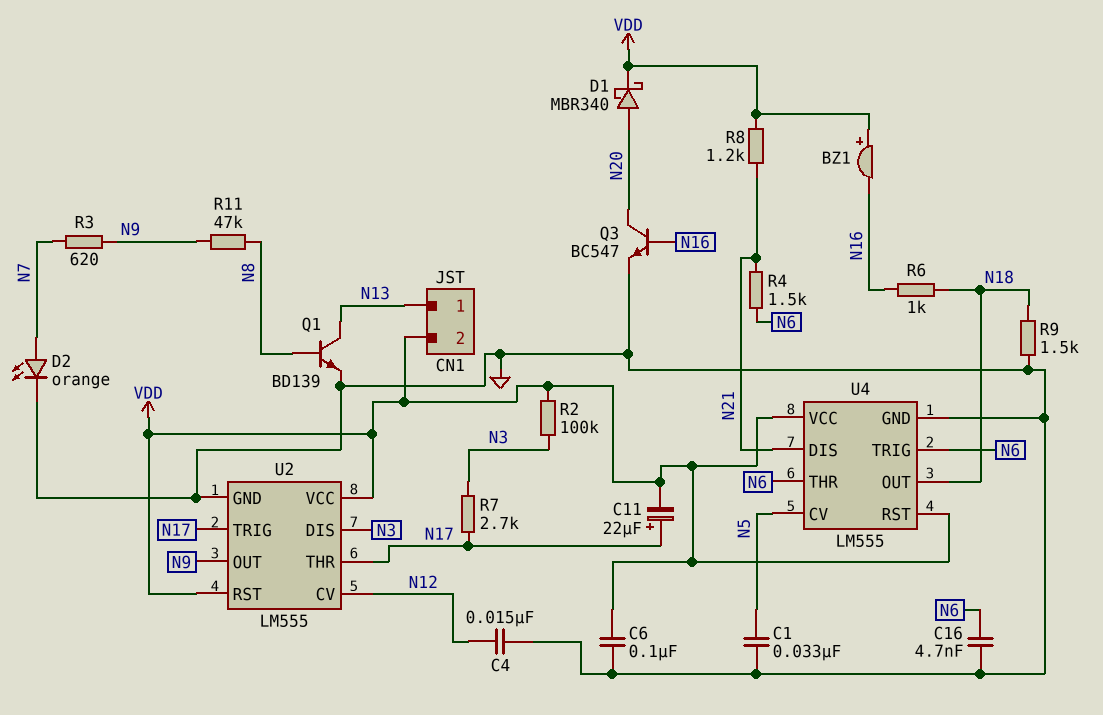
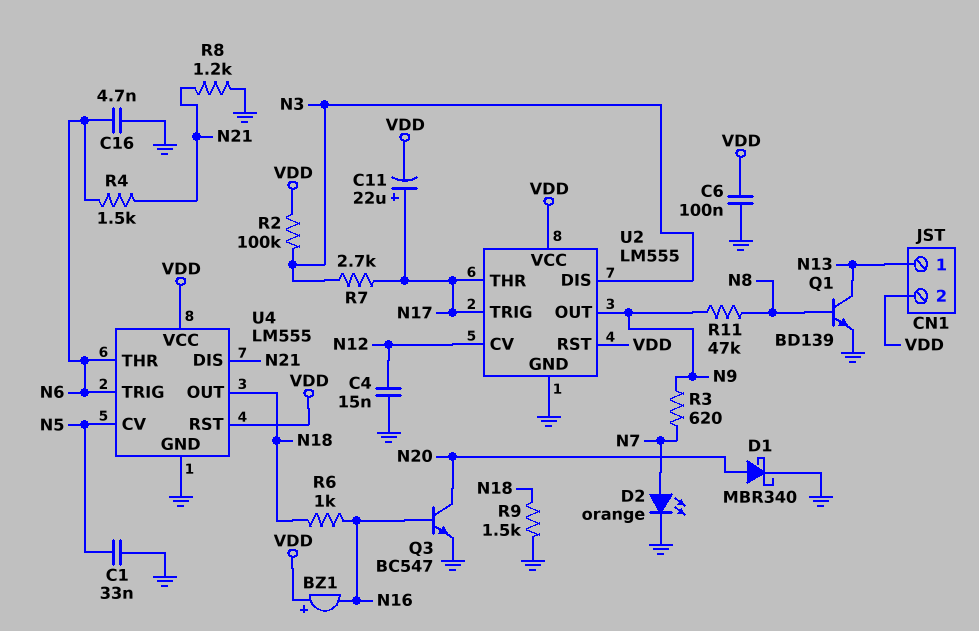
D1: schottky MBR340 (A N20, K VDD) -> schottky MBR340 (A N20, K GND)
R8: 1.2k (N21, VDD) -> 1.2k (GND, N21)

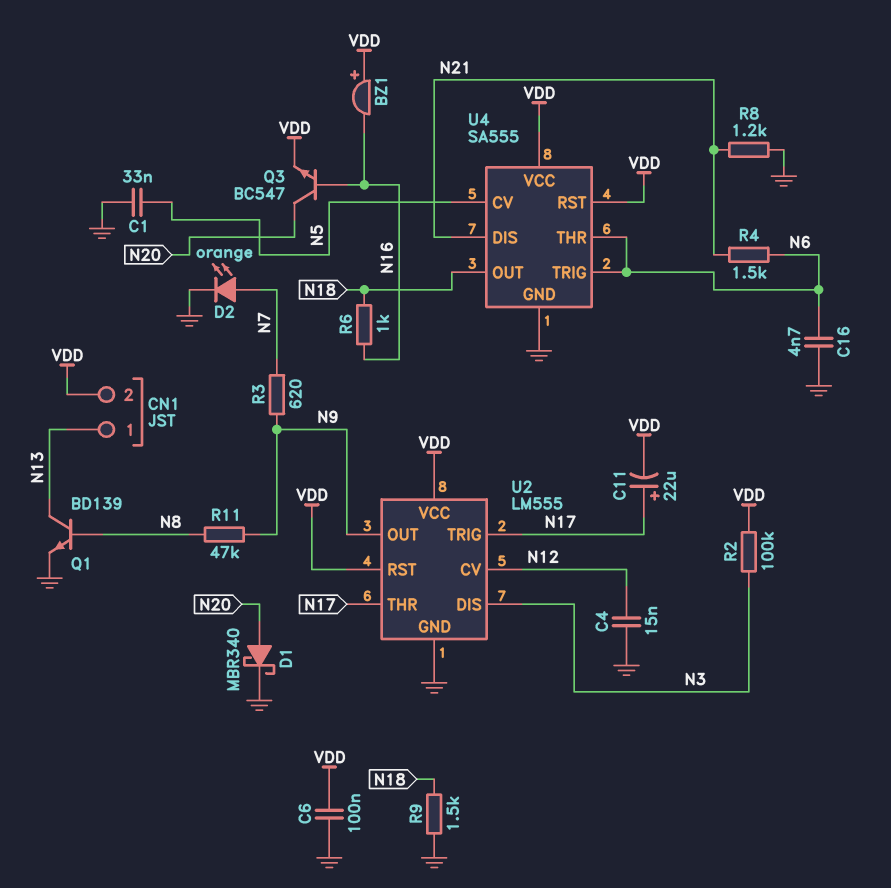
Q3: NPN BC547 (B N16, C N20, E GND) -> NPN BC547 (B N16, C N20, E VDD)
R7: 2.7k (N3, N17) -> none
U4: LM555 -> SA555

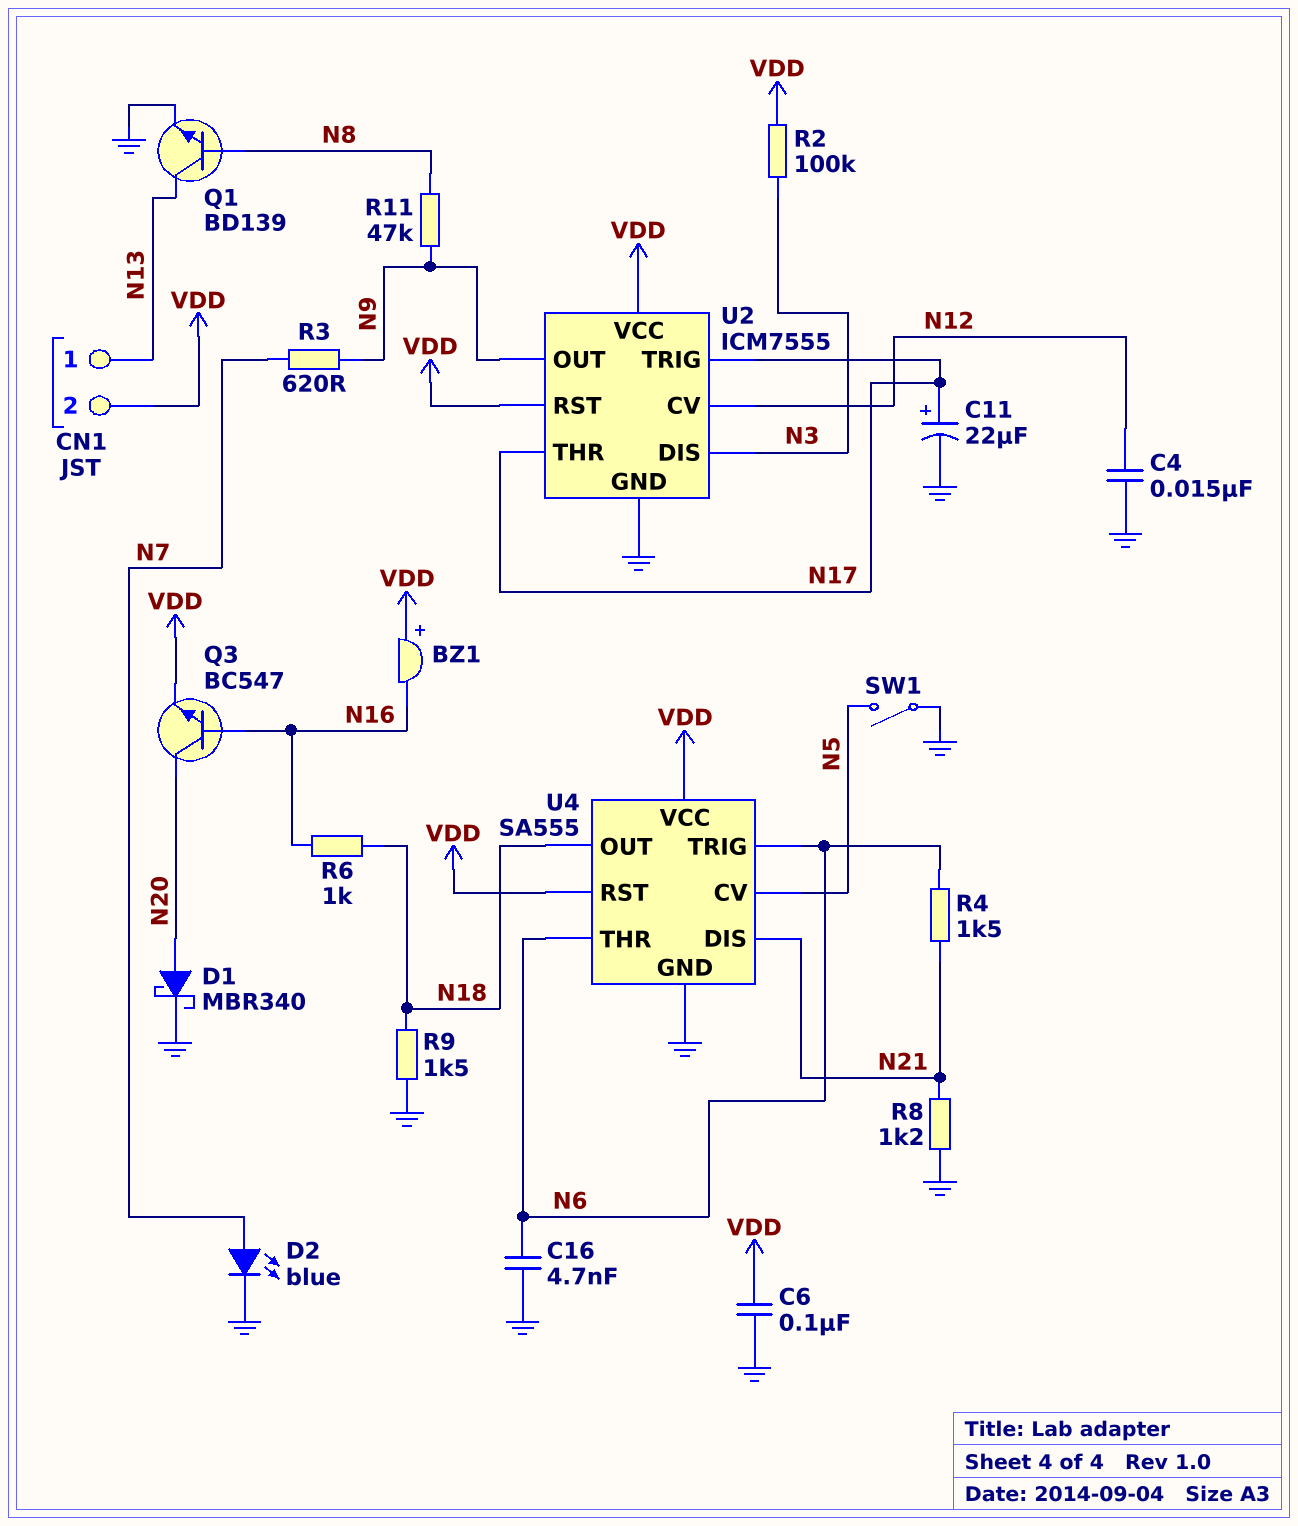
C1: 33nF (GND, N5) -> none
C11: 22uF (plus N17, minus VDD) -> 22uF (plus N17, minus GND)
D2: LED orange (A N7, K GND) -> LED blue (A N7, K GND)
SW1: none -> switch (GND, N5)
U2: LM555 -> ICM7555

